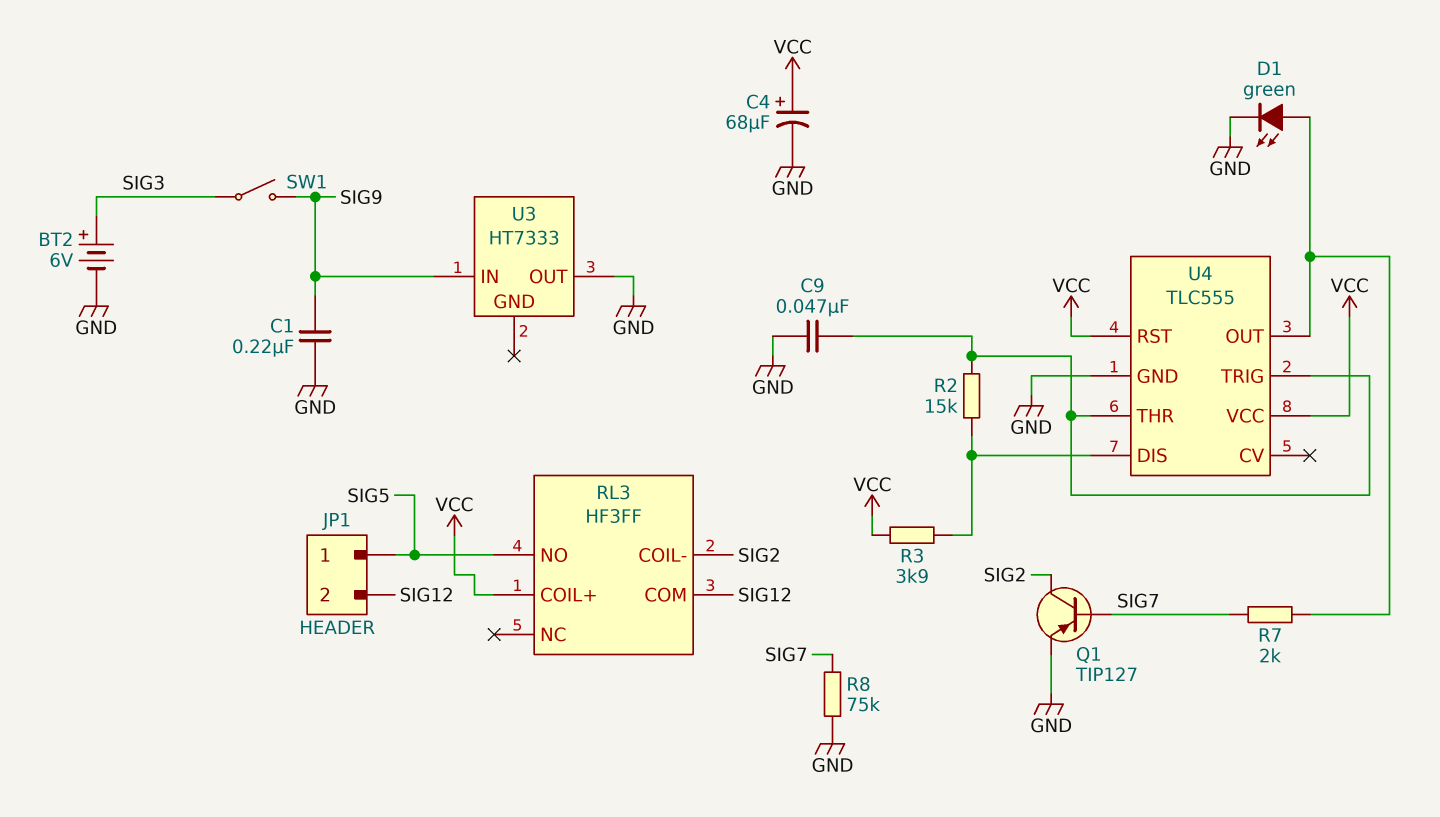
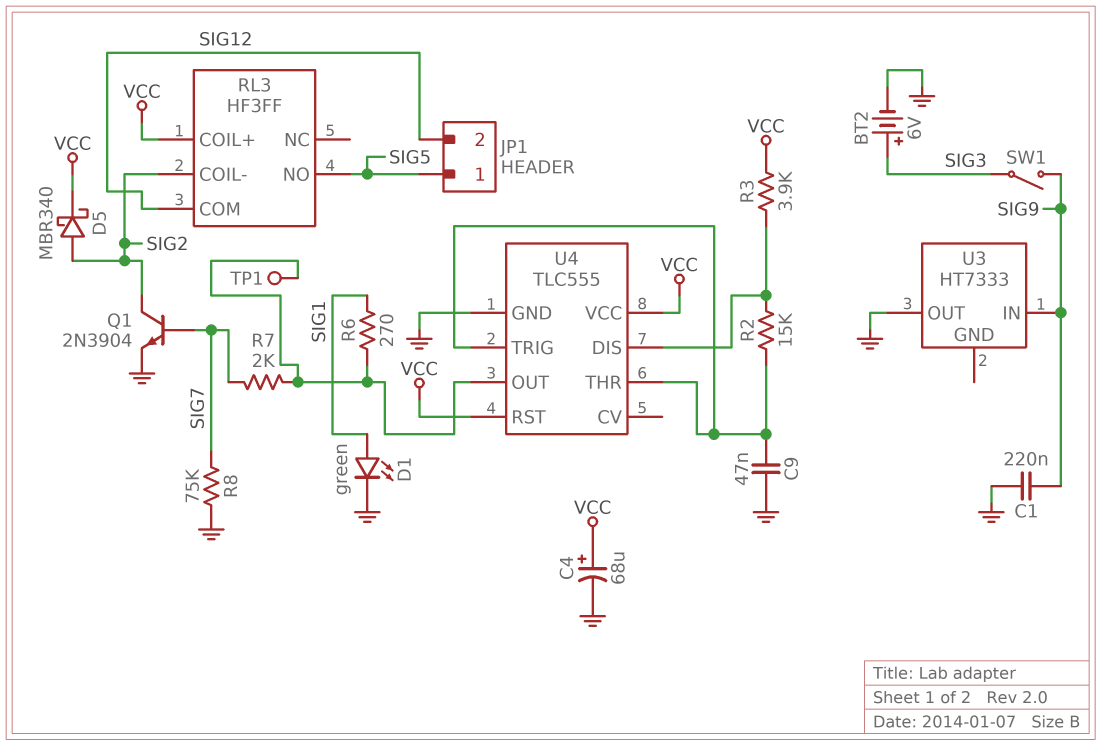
D1: LED green (A U4/OUT, K GND) -> LED green (A SIG1, K GND)
D5: none -> schottky MBR340 (A SIG2, K VCC)
Q1: PNP TIP127 (B SIG7, C SIG2, E GND) -> NPN 2N3904 (B SIG7, C SIG2, E GND)
R6: none -> 270 (SIG1, U4/OUT)
TP1: none -> test point (U4/OUT)

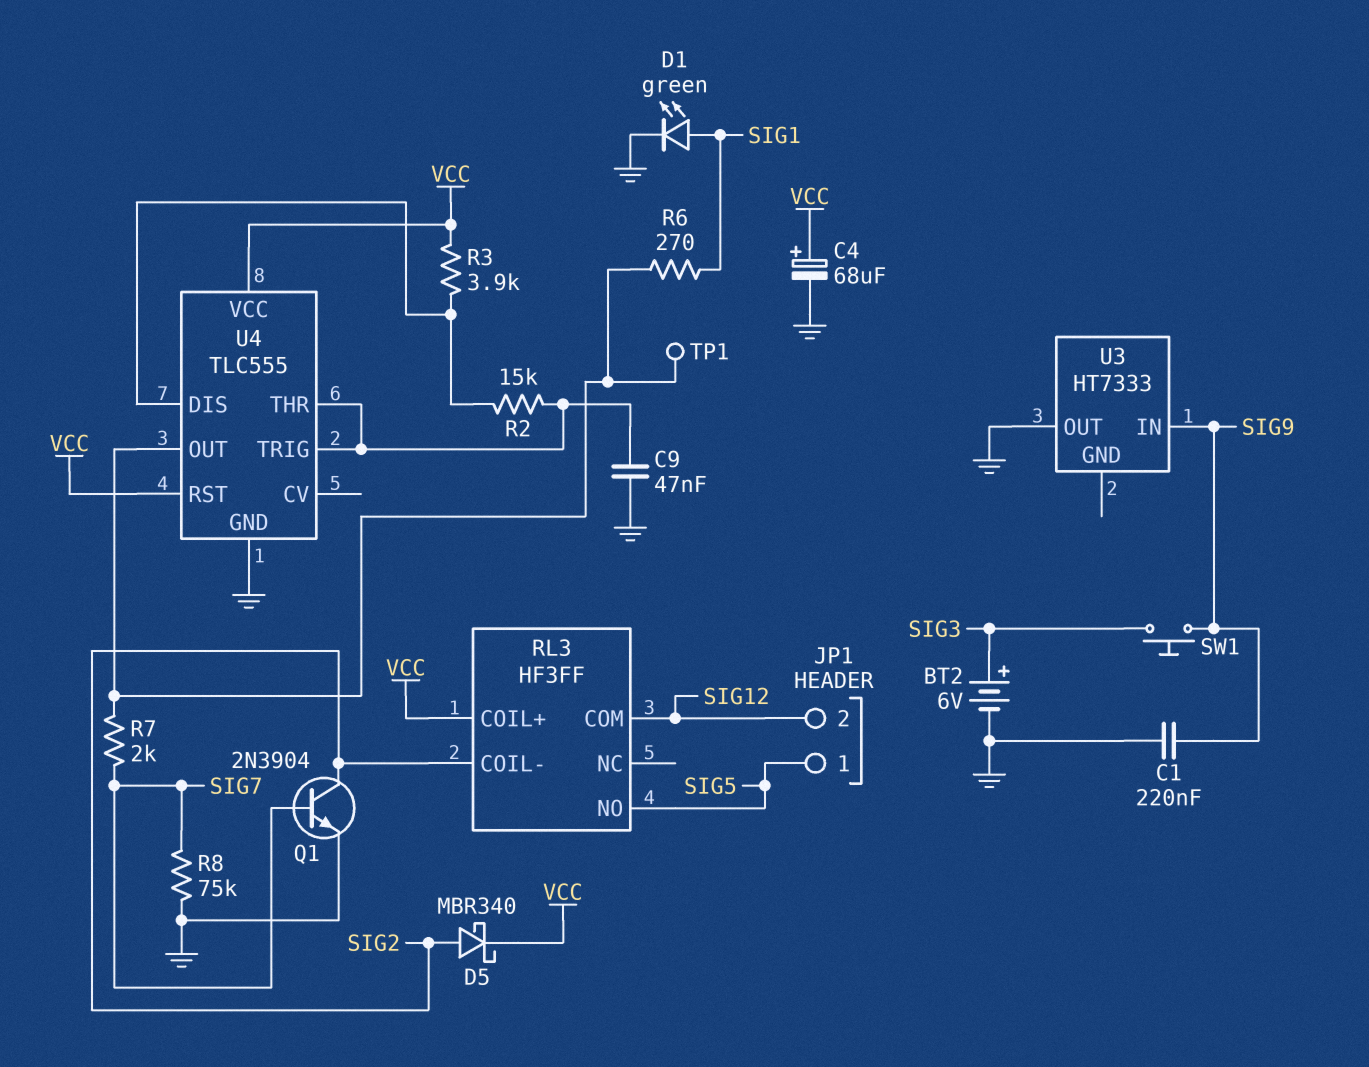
SW1: switch (SIG3, SIG9) -> button (SIG3, SIG9)

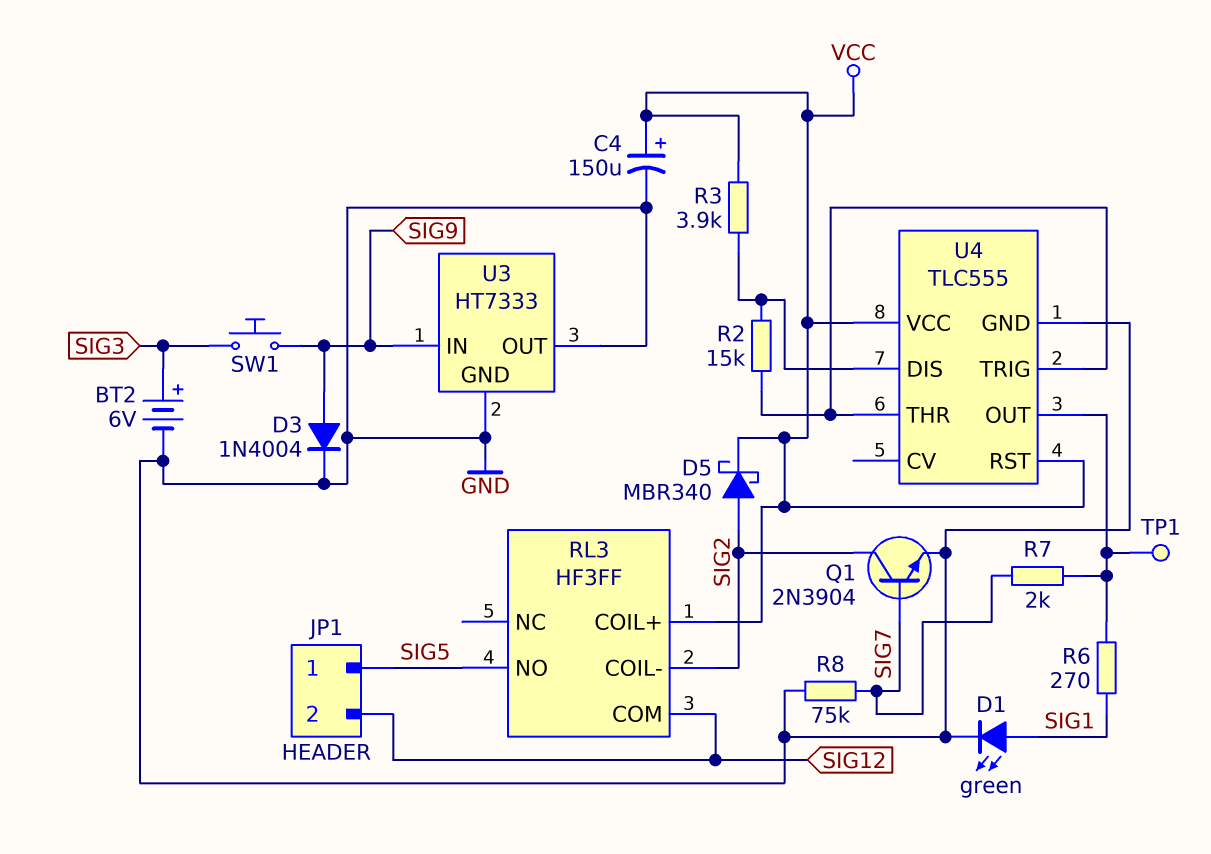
C1: 220nF (GND, SIG9) -> none
C4: 68uF (plus VCC, minus GND) -> 150uF (plus VCC, minus GND)
C9: 47nF (GND, U4/THR) -> none
D3: none -> diode 1N4004 (A SIG9, K GND)
U3 pin GND: none -> GND

